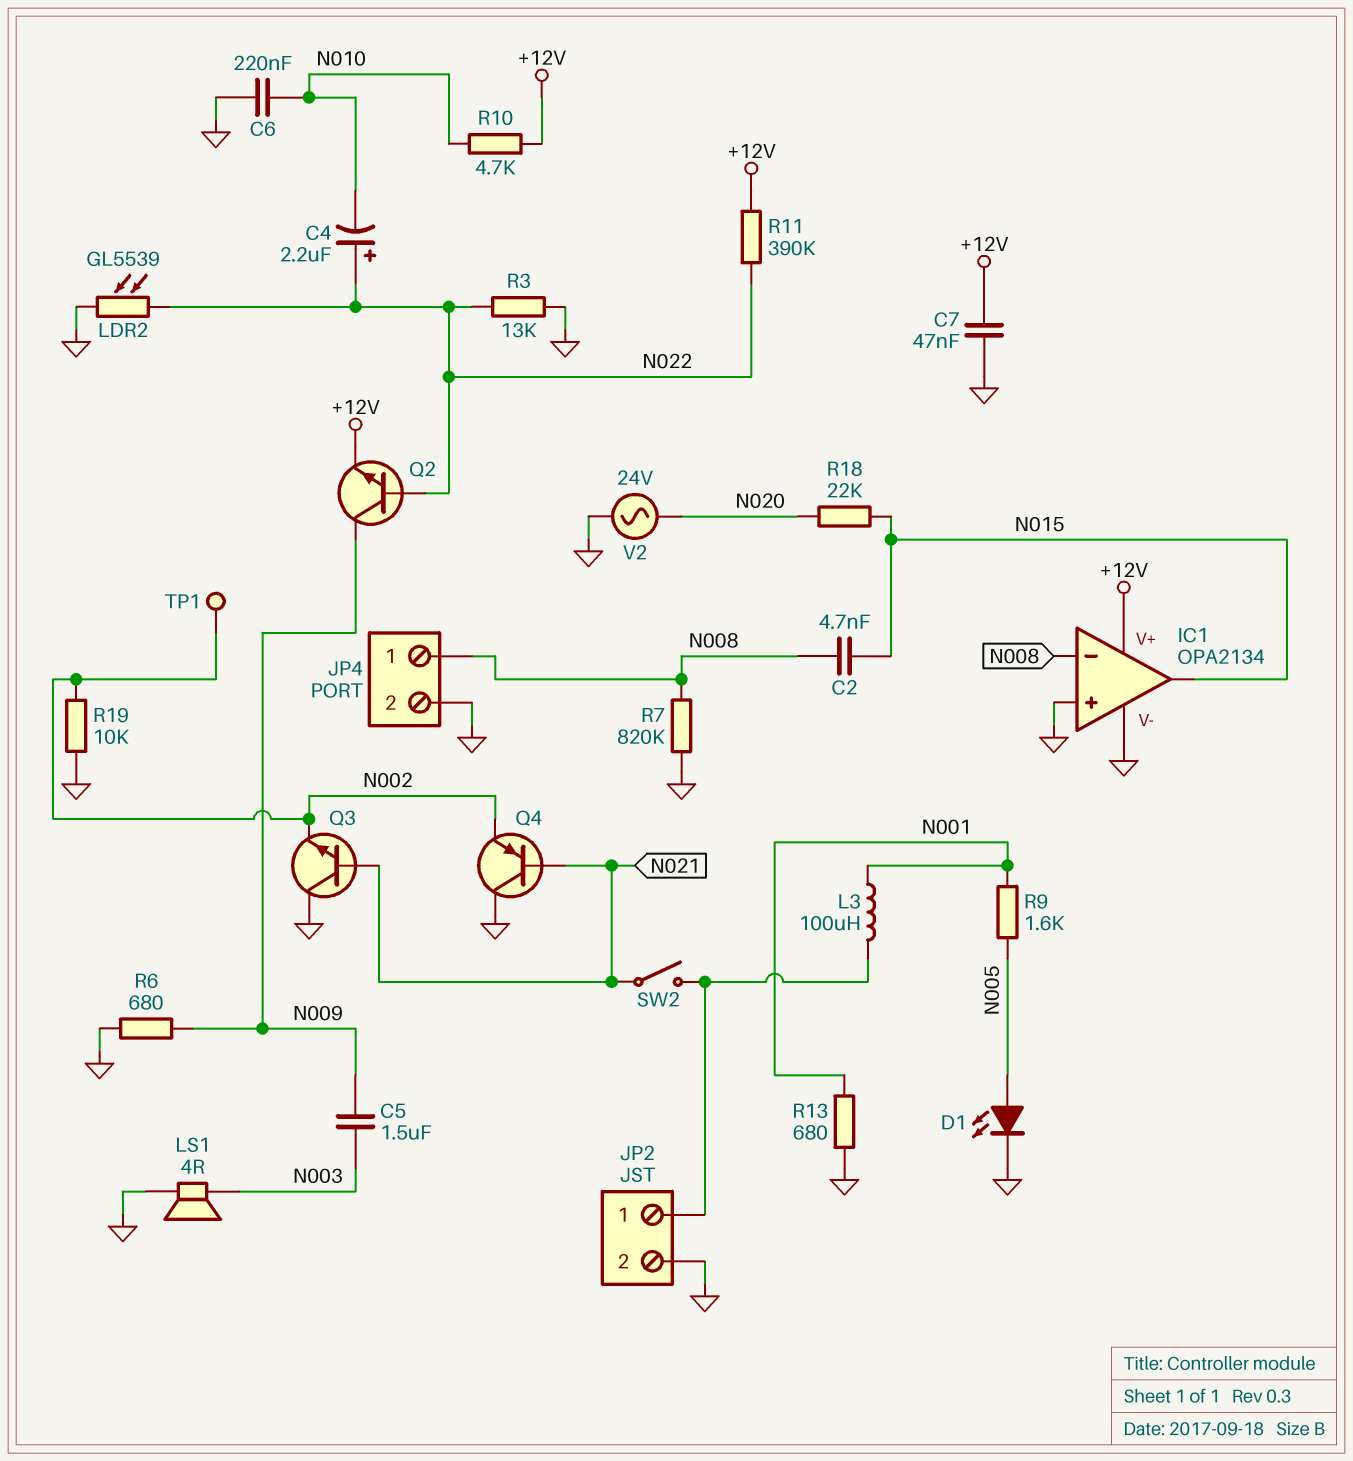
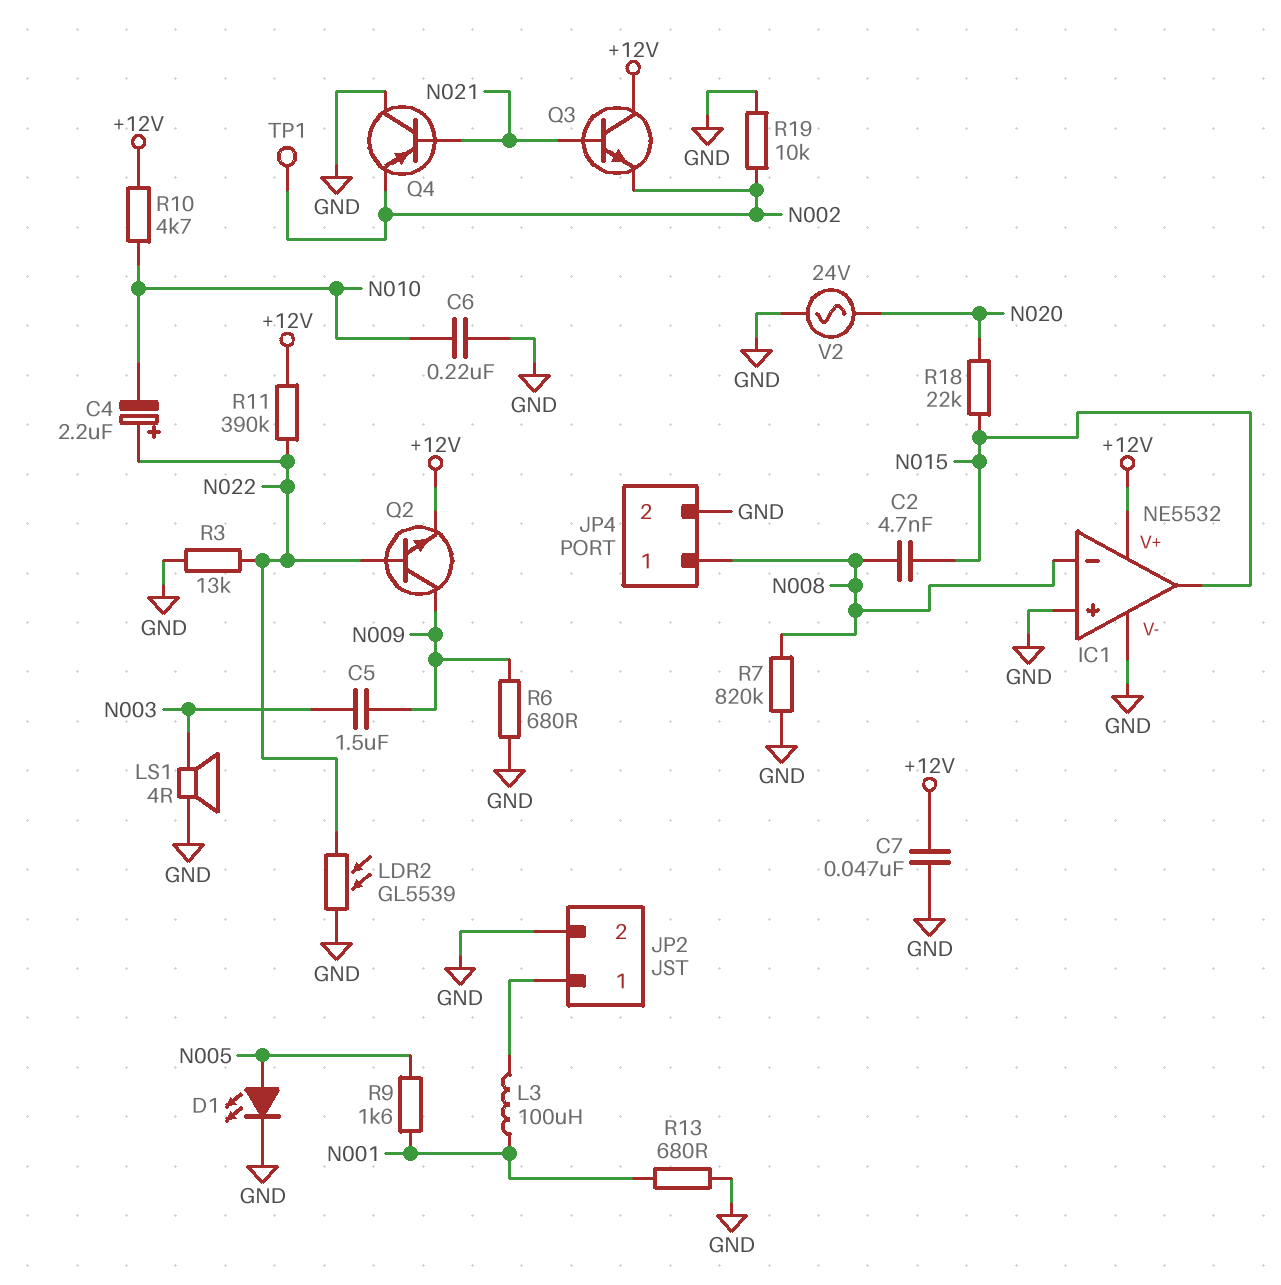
IC1: OPA2134 -> NE5532
Q3: NPN (B N021, C GND, E N002) -> NPN (B N021, C +12V, E N002)
SW2: switch (JP2/1, N021) -> none

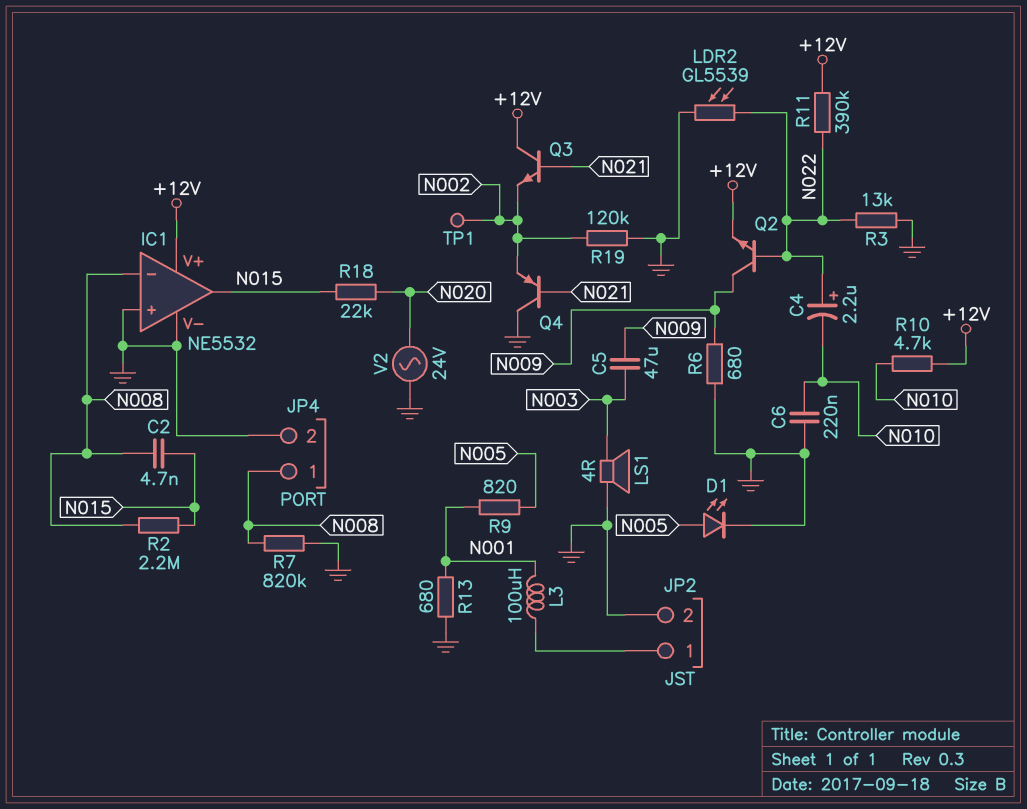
C5: 1.5uF (N003, N009) -> 47uF (N003, N009)
C7: 47nF (+12V, GND) -> none
R2: none -> 2.2M (N008, N015)
R9: 1.6k (N001, N005) -> 820 (N001, N005)
R19: 10k (GND, N002) -> 120k (GND, N002)

